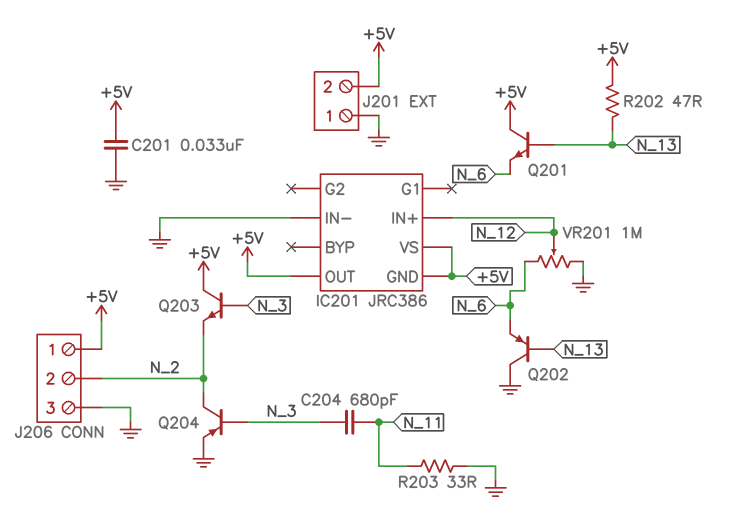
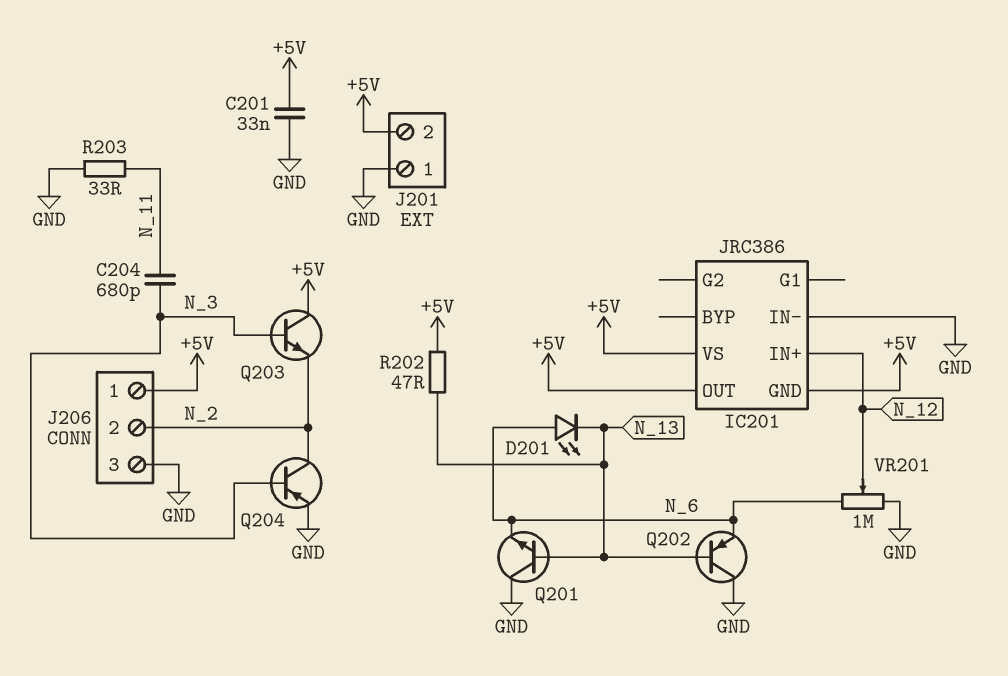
D201: none -> LED (A N_6, K N_13)
Q201: NPN (B N_13, C +5V, E N_6) -> NPN (B N_13, C GND, E N_6)

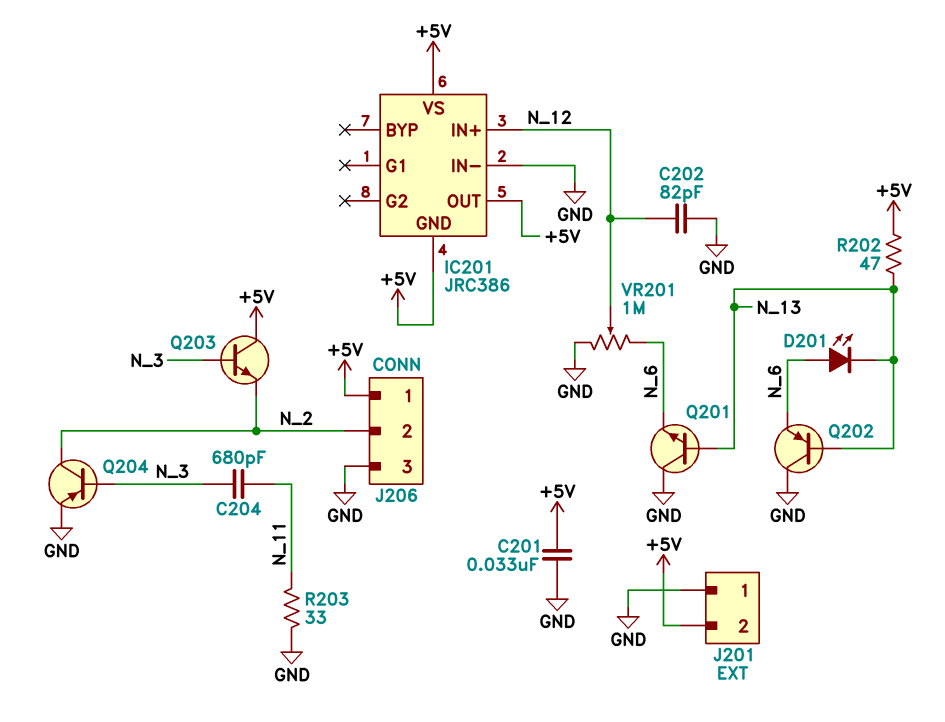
C202: none -> 82pF (GND, N_12)

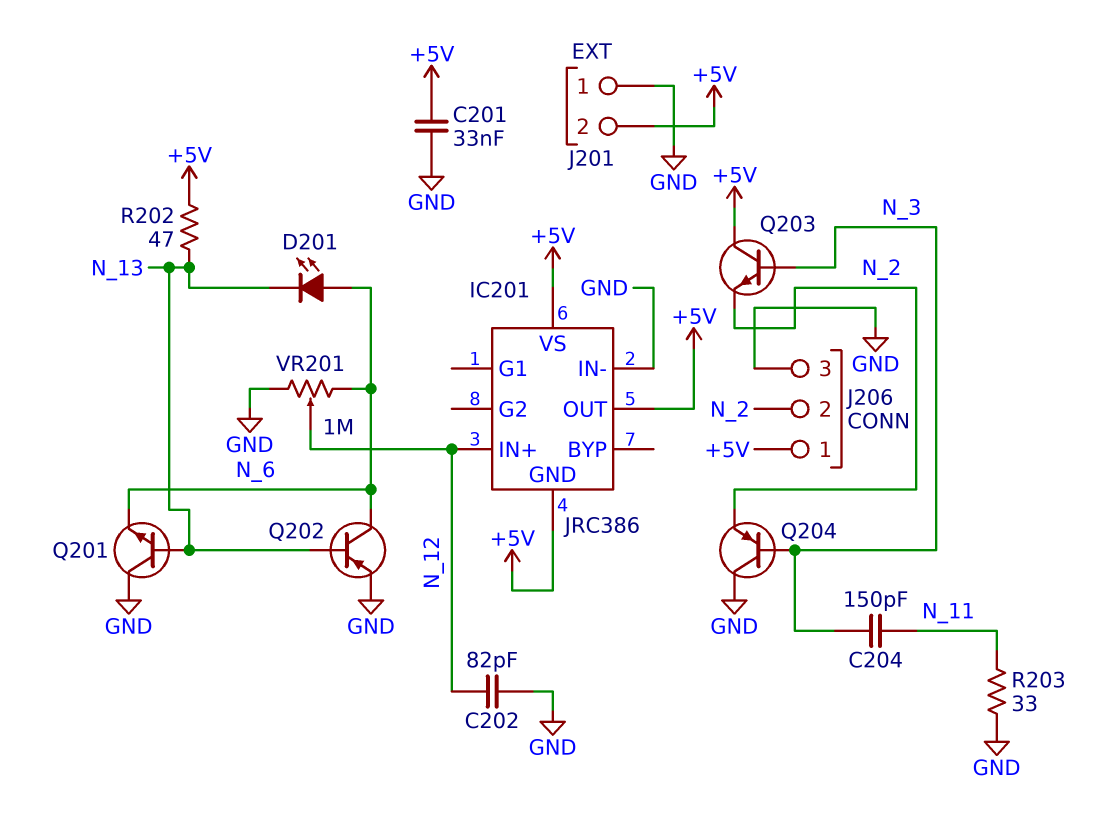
C204: 680pF (N_3, N_11) -> 150pF (N_3, N_11)
Q202: PNP (B N_13, C GND, E N_6) -> PNP (B N_13, C N_6, E GND)
Q204: PNP (B N_3, C N_2, E GND) -> PNP (B N_3, C GND, E N_2)

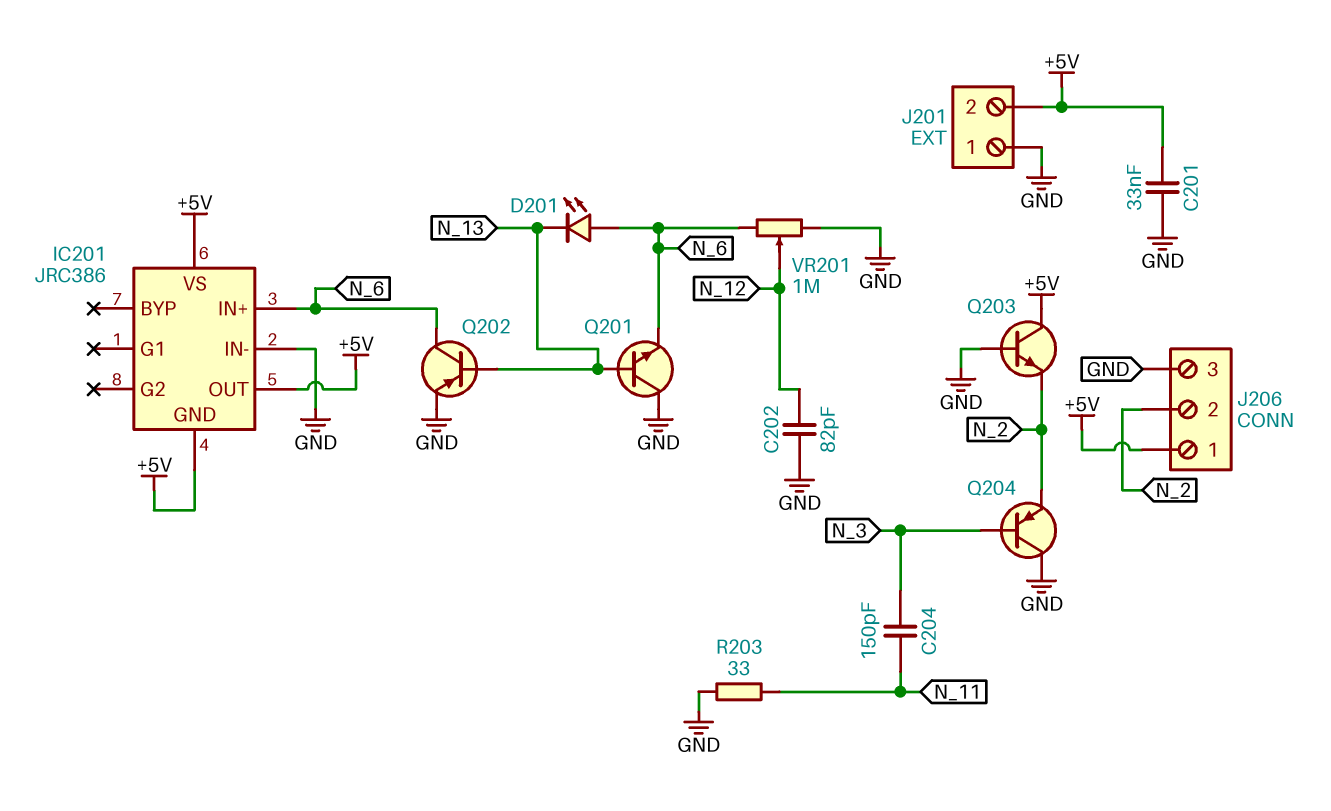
IC201 pin IN+: N_12 -> N_6
Q203: NPN (B N_3, C +5V, E N_2) -> NPN (B GND, C +5V, E N_2)
R202: 47 (+5V, N_13) -> none

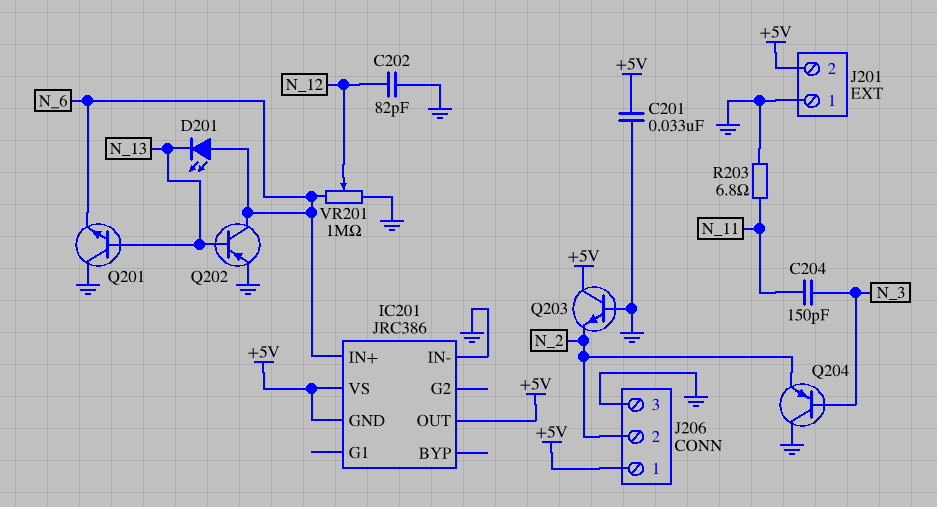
R203: 33 (GND, N_11) -> 6.8 (GND, N_11)

